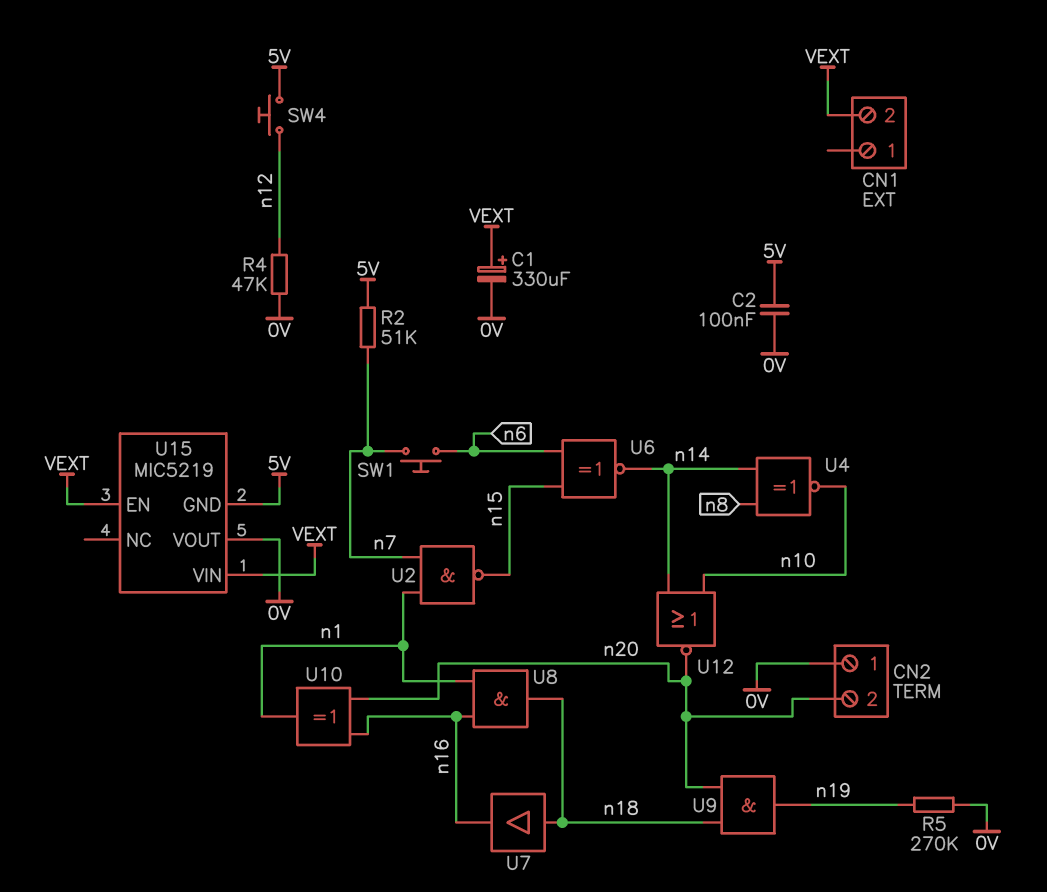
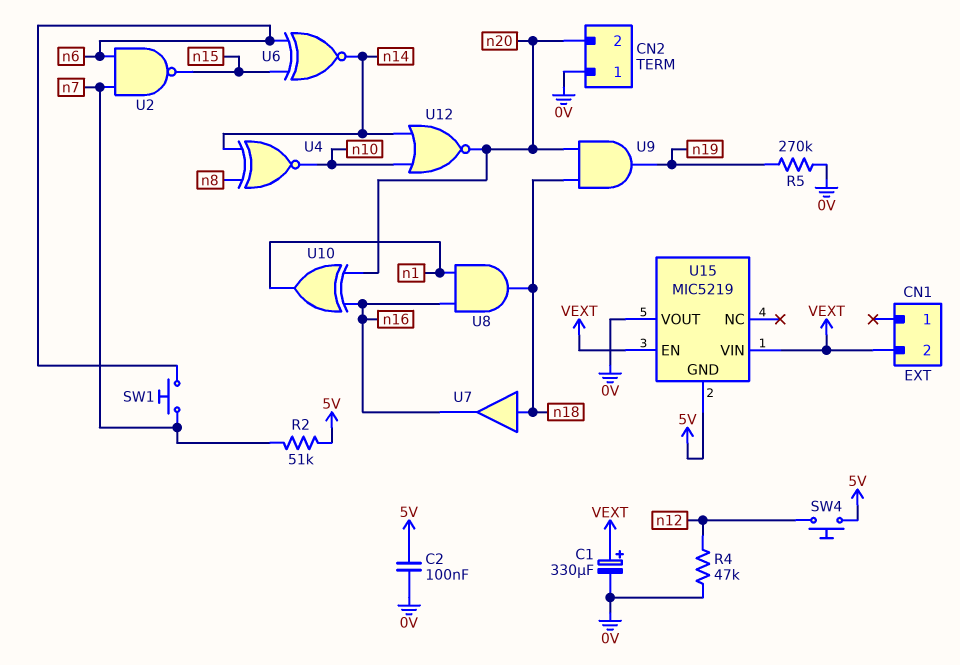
U2: NAND (in n1, in n7, out n15) -> NAND (in n6, in n7, out n15)

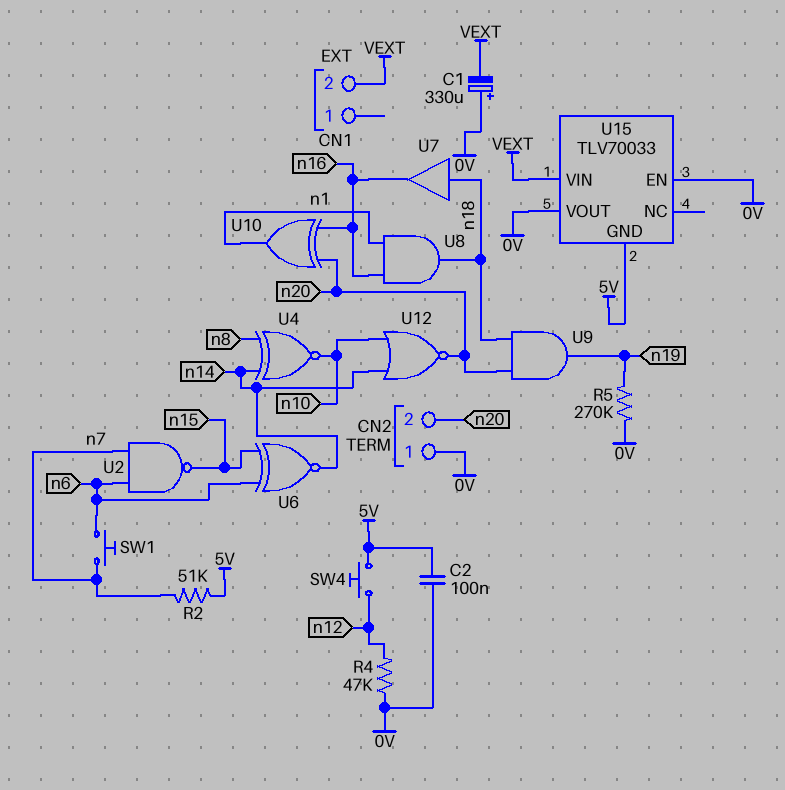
C1: 330uF (plus VEXT, minus 0V) -> 330uF (plus 0V, minus VEXT)
U15: MIC5219 -> TLV70033
U15 pin EN: VEXT -> 0V

